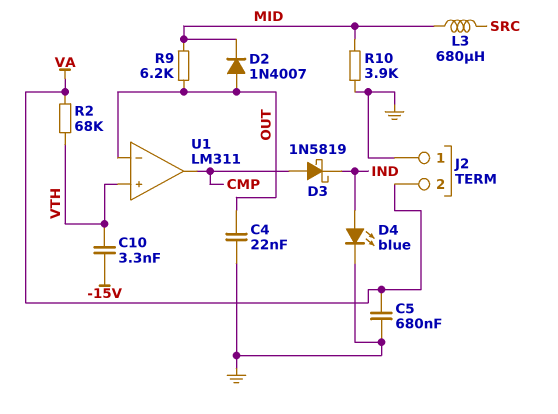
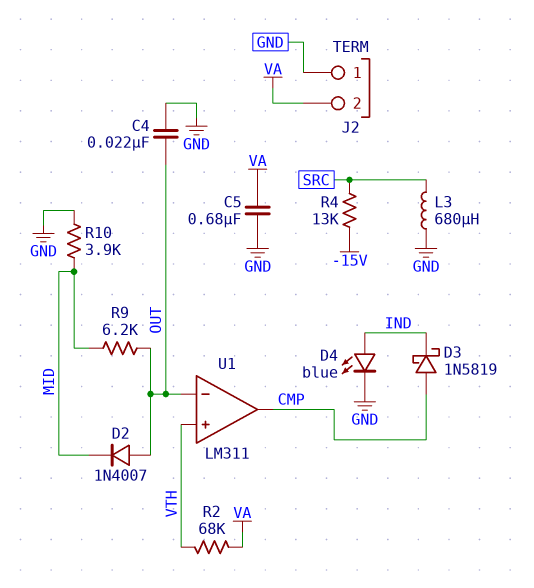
C10: 3.3nF (-15V, VTH) -> none
L3: 680uH (MID, SRC) -> 680uH (GND, SRC)
R4: none -> 13k (-15V, SRC)

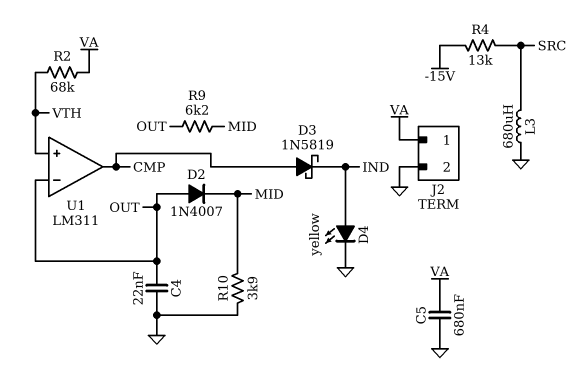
D4: LED blue (A IND, K GND) -> LED yellow (A IND, K GND)
J2 pin 1: GND -> VA
J2 pin 2: VA -> GND

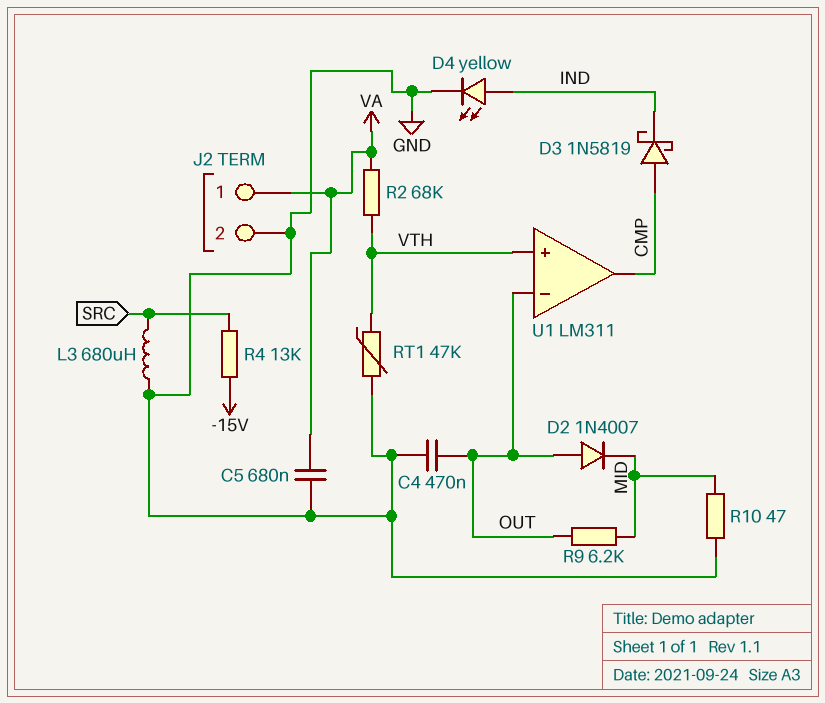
C4: 22nF (GND, OUT) -> 470nF (GND, OUT)
R10: 3.9k (GND, MID) -> 47 (GND, MID)
RT1: none -> 47k (GND, VTH)

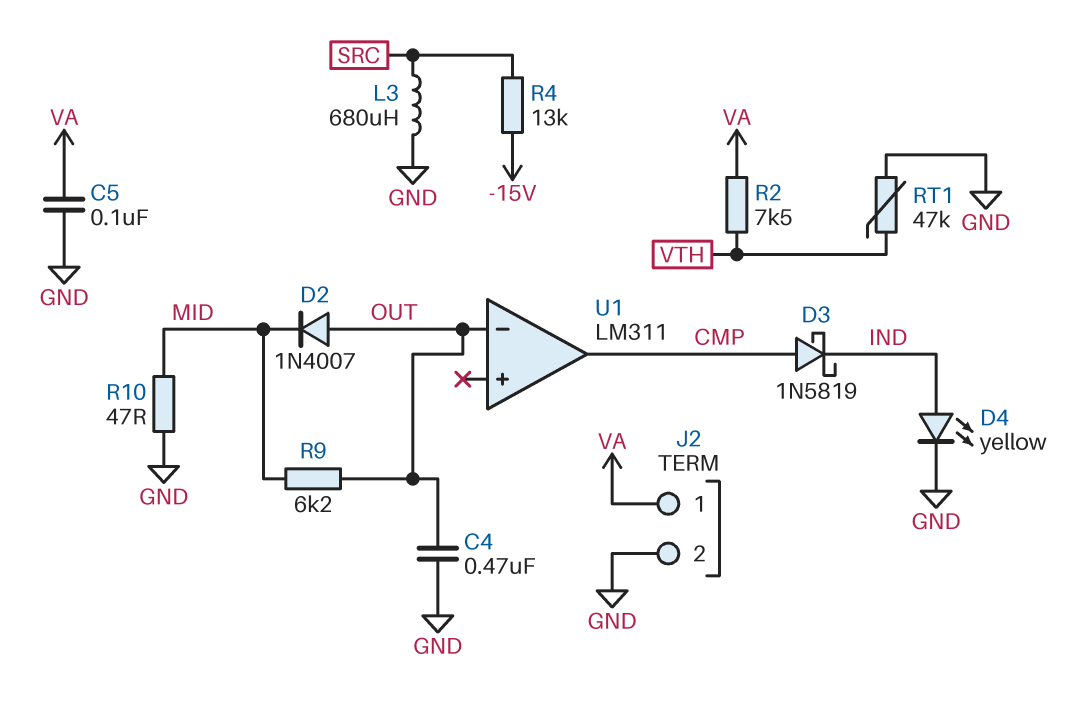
C5: 680nF (GND, VA) -> 100nF (GND, VA)
R2: 68k (VA, VTH) -> 7.5k (VA, VTH)
U1 pin in+: VTH -> none

